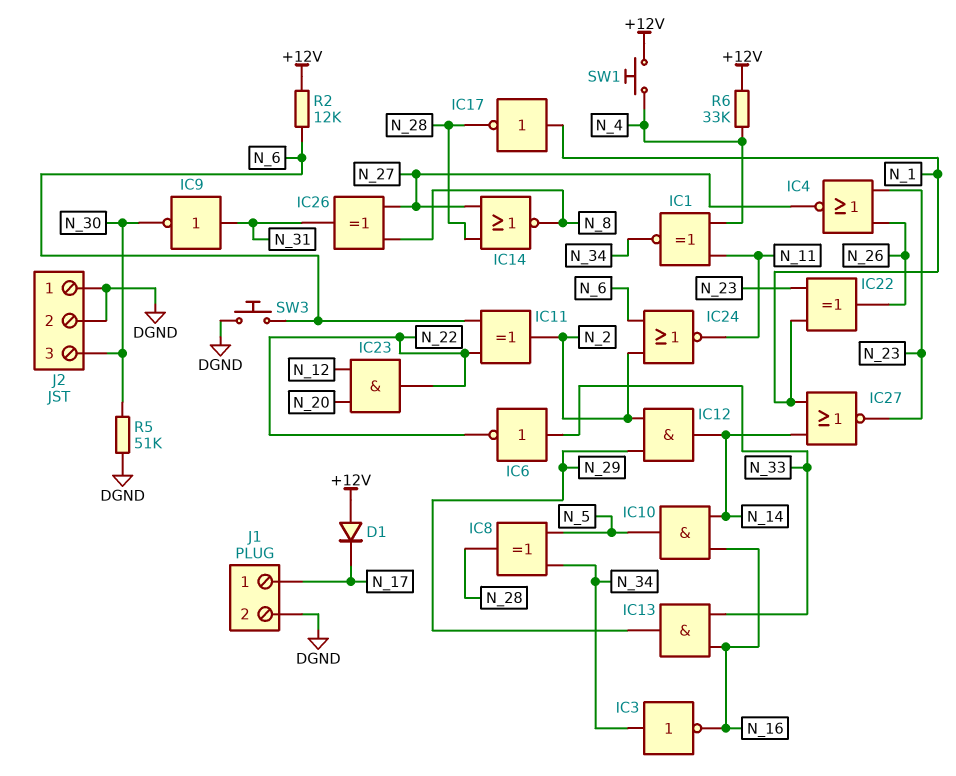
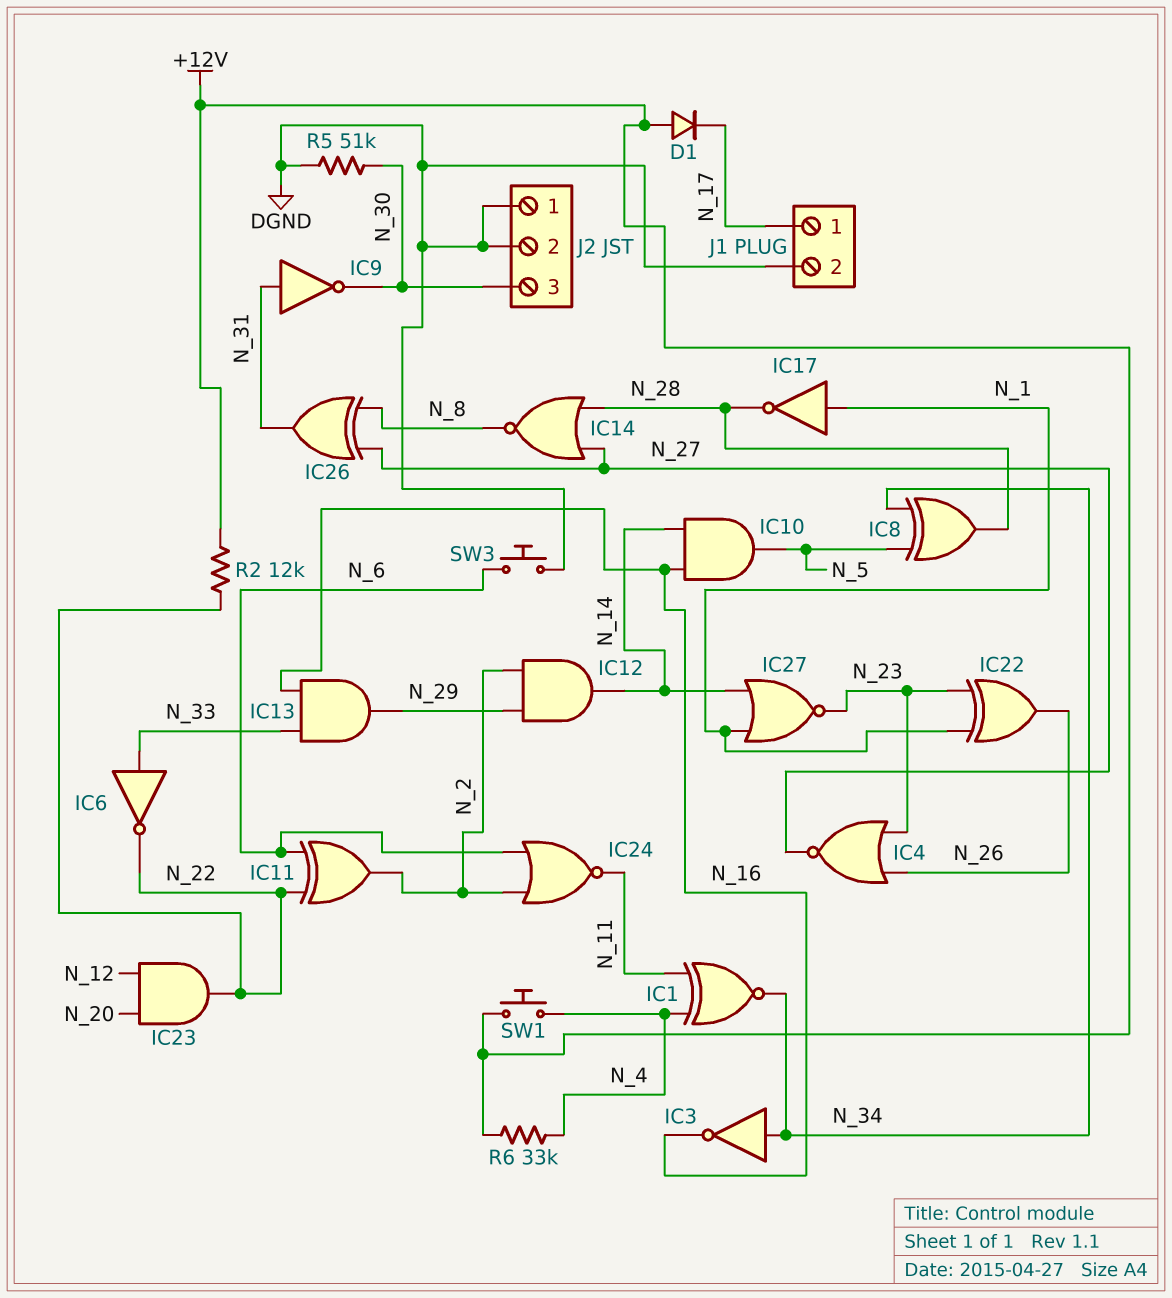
R2: 12k (+12V, N_6) -> 12k (+12V, N_22)

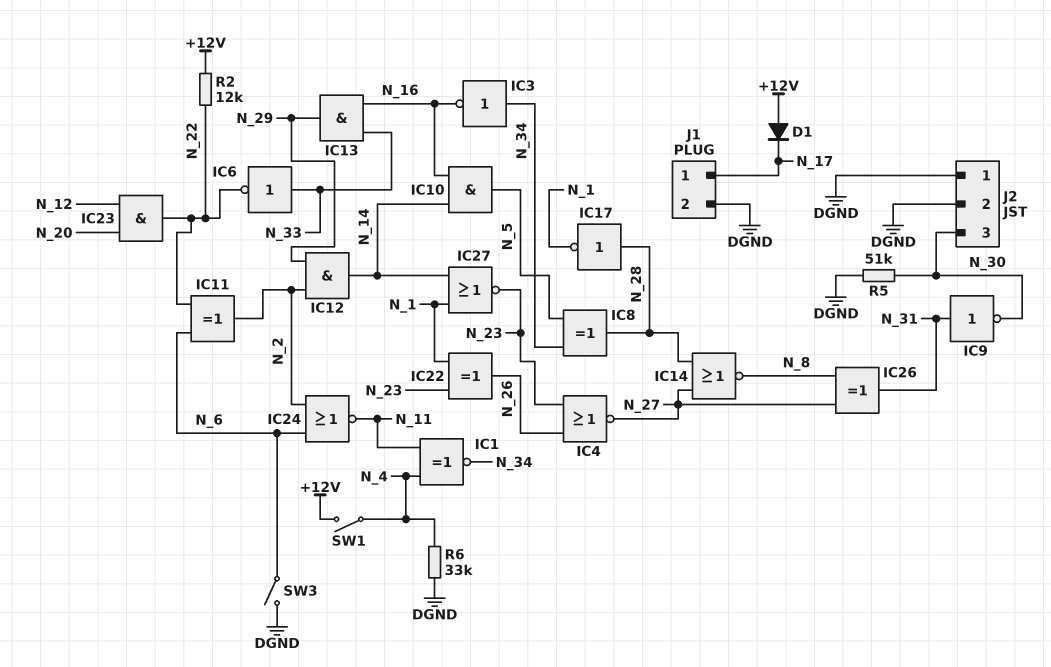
IC17: NOT (in N_1, out N_28) -> NOT (in N_28, out N_1)
R6: 33k (+12V, N_4) -> 33k (DGND, N_4)
SW1: button (+12V, N_4) -> switch (+12V, N_4)
SW3: button (DGND, N_6) -> switch (DGND, N_6)

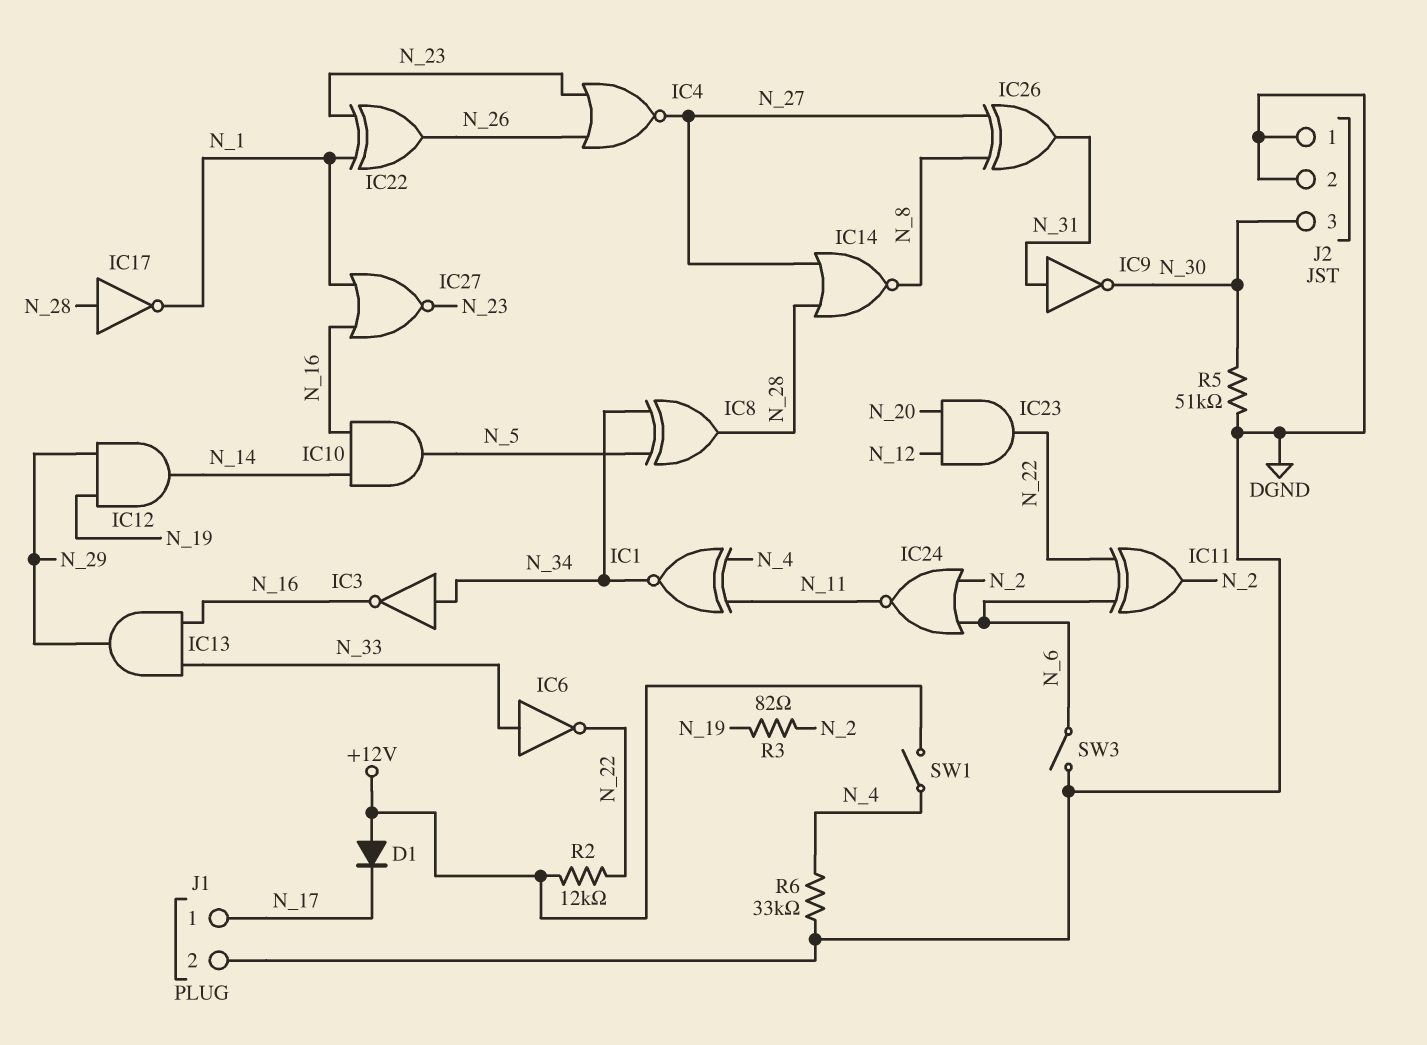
IC12: AND (in N_2, in N_29, out N_14) -> AND (in N_19, in N_29, out N_14)
IC27: NOR (in N_1, in N_14, out N_23) -> NOR (in N_1, in N_16, out N_23)
R3: none -> 82 (N_2, N_19)

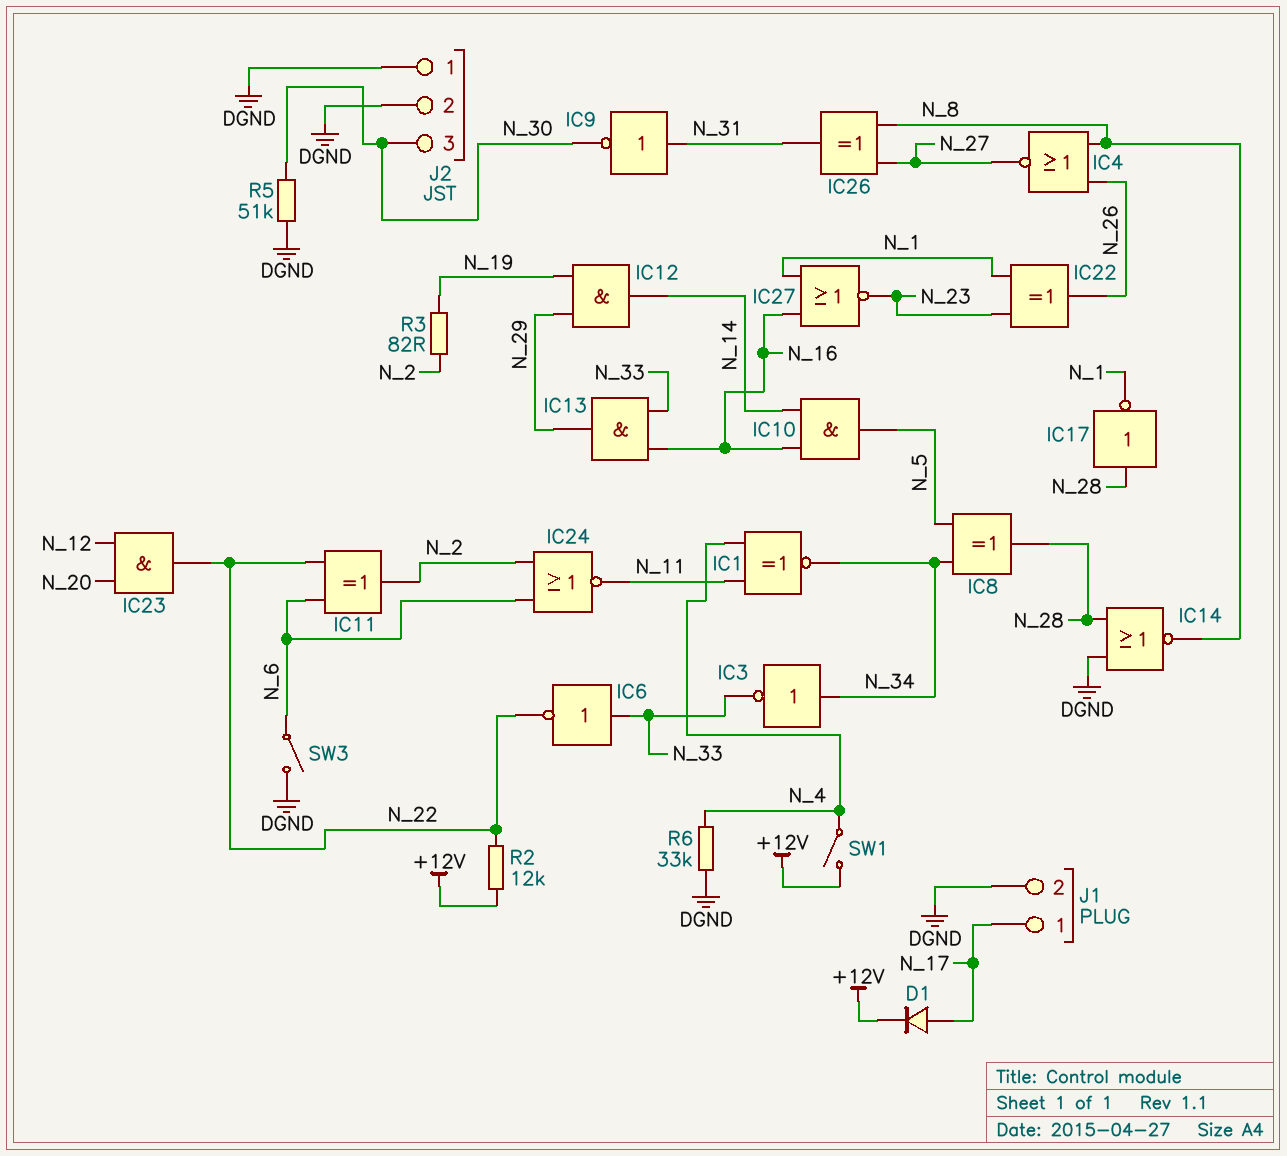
D1: diode (A +12V, K N_17) -> diode (A N_17, K +12V)
IC3: NOT (in N_34, out N_16) -> NOT (in N_34, out N_33)
IC4: NOR (in N_23, in N_26, out N_27) -> NOR (in N_8, in N_26, out N_27)
IC14: NOR (in N_27, in N_28, out N_8) -> NOR (in DGND, in N_28, out N_8)

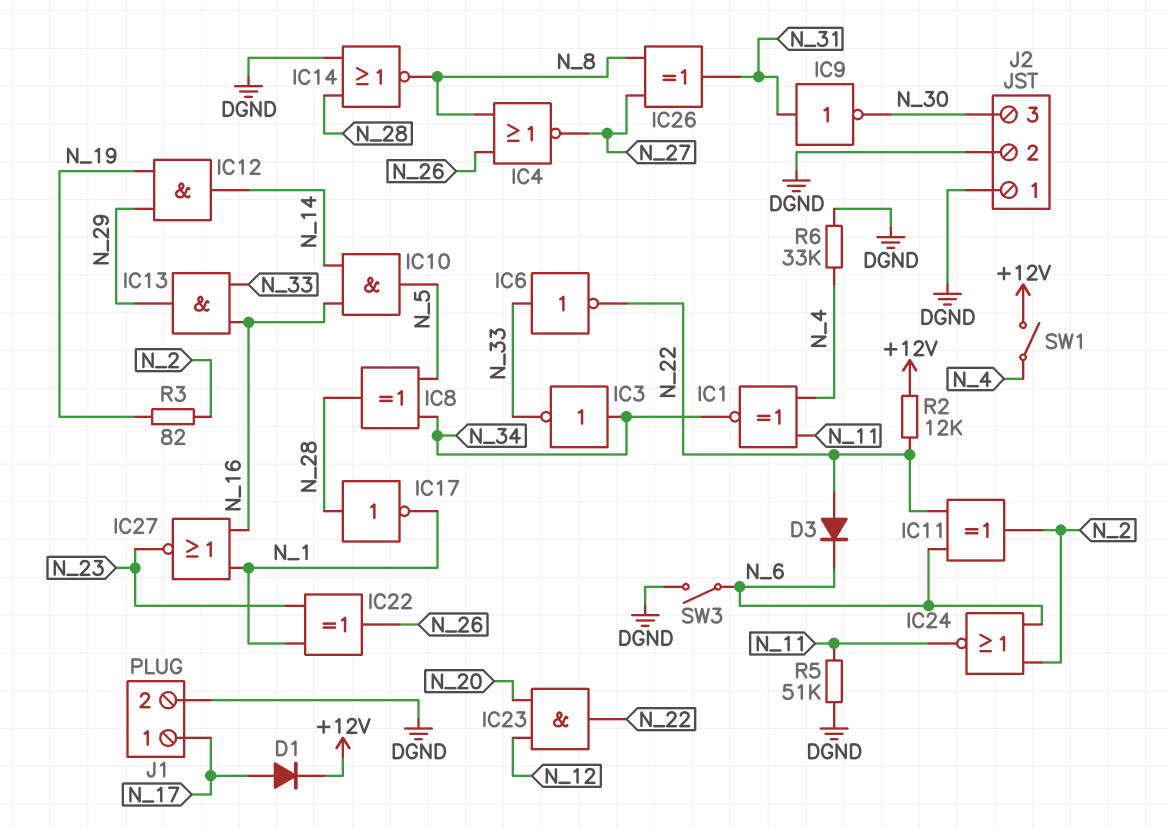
D3: none -> diode (A N_22, K N_6)
R5: 51k (DGND, N_30) -> 51k (DGND, N_11)

